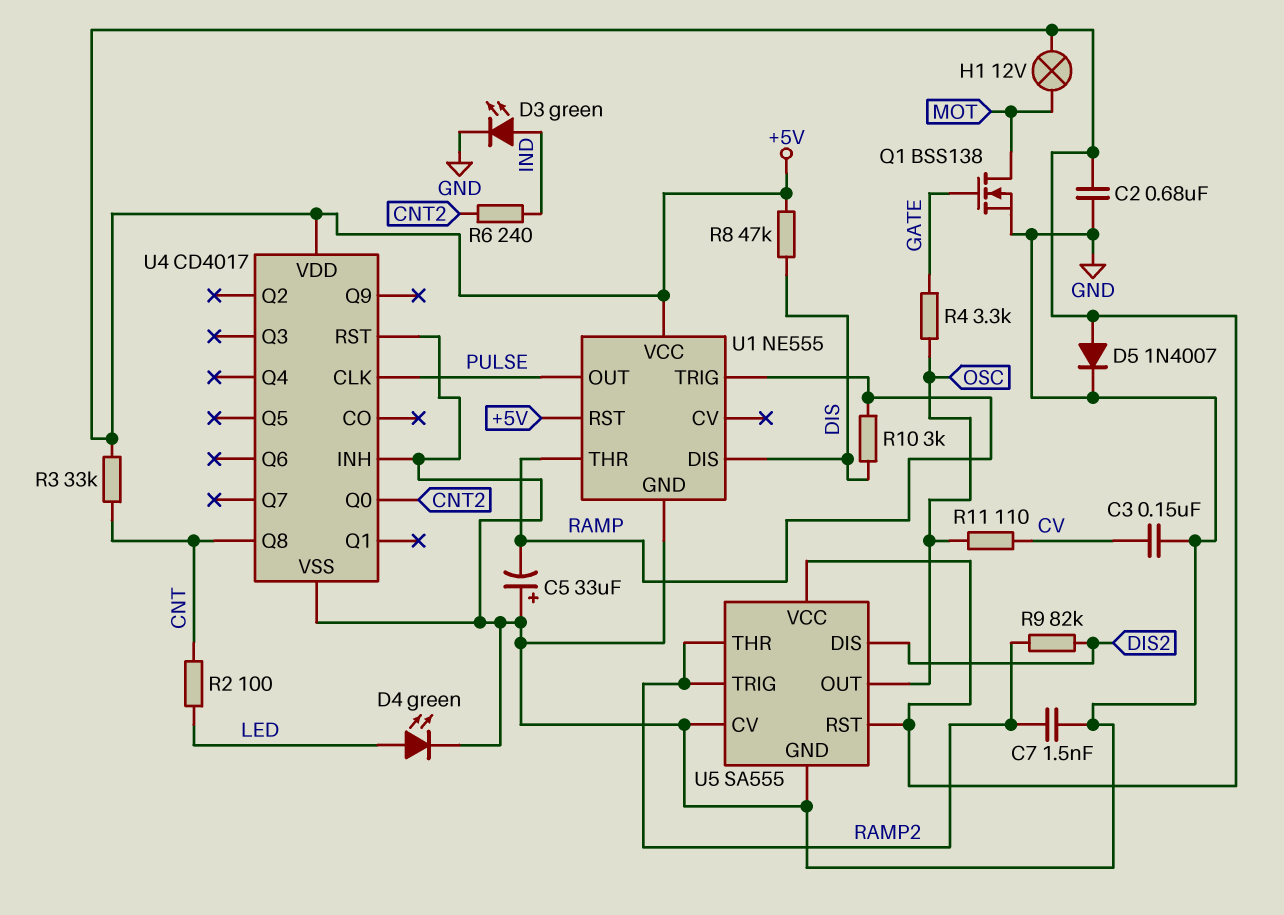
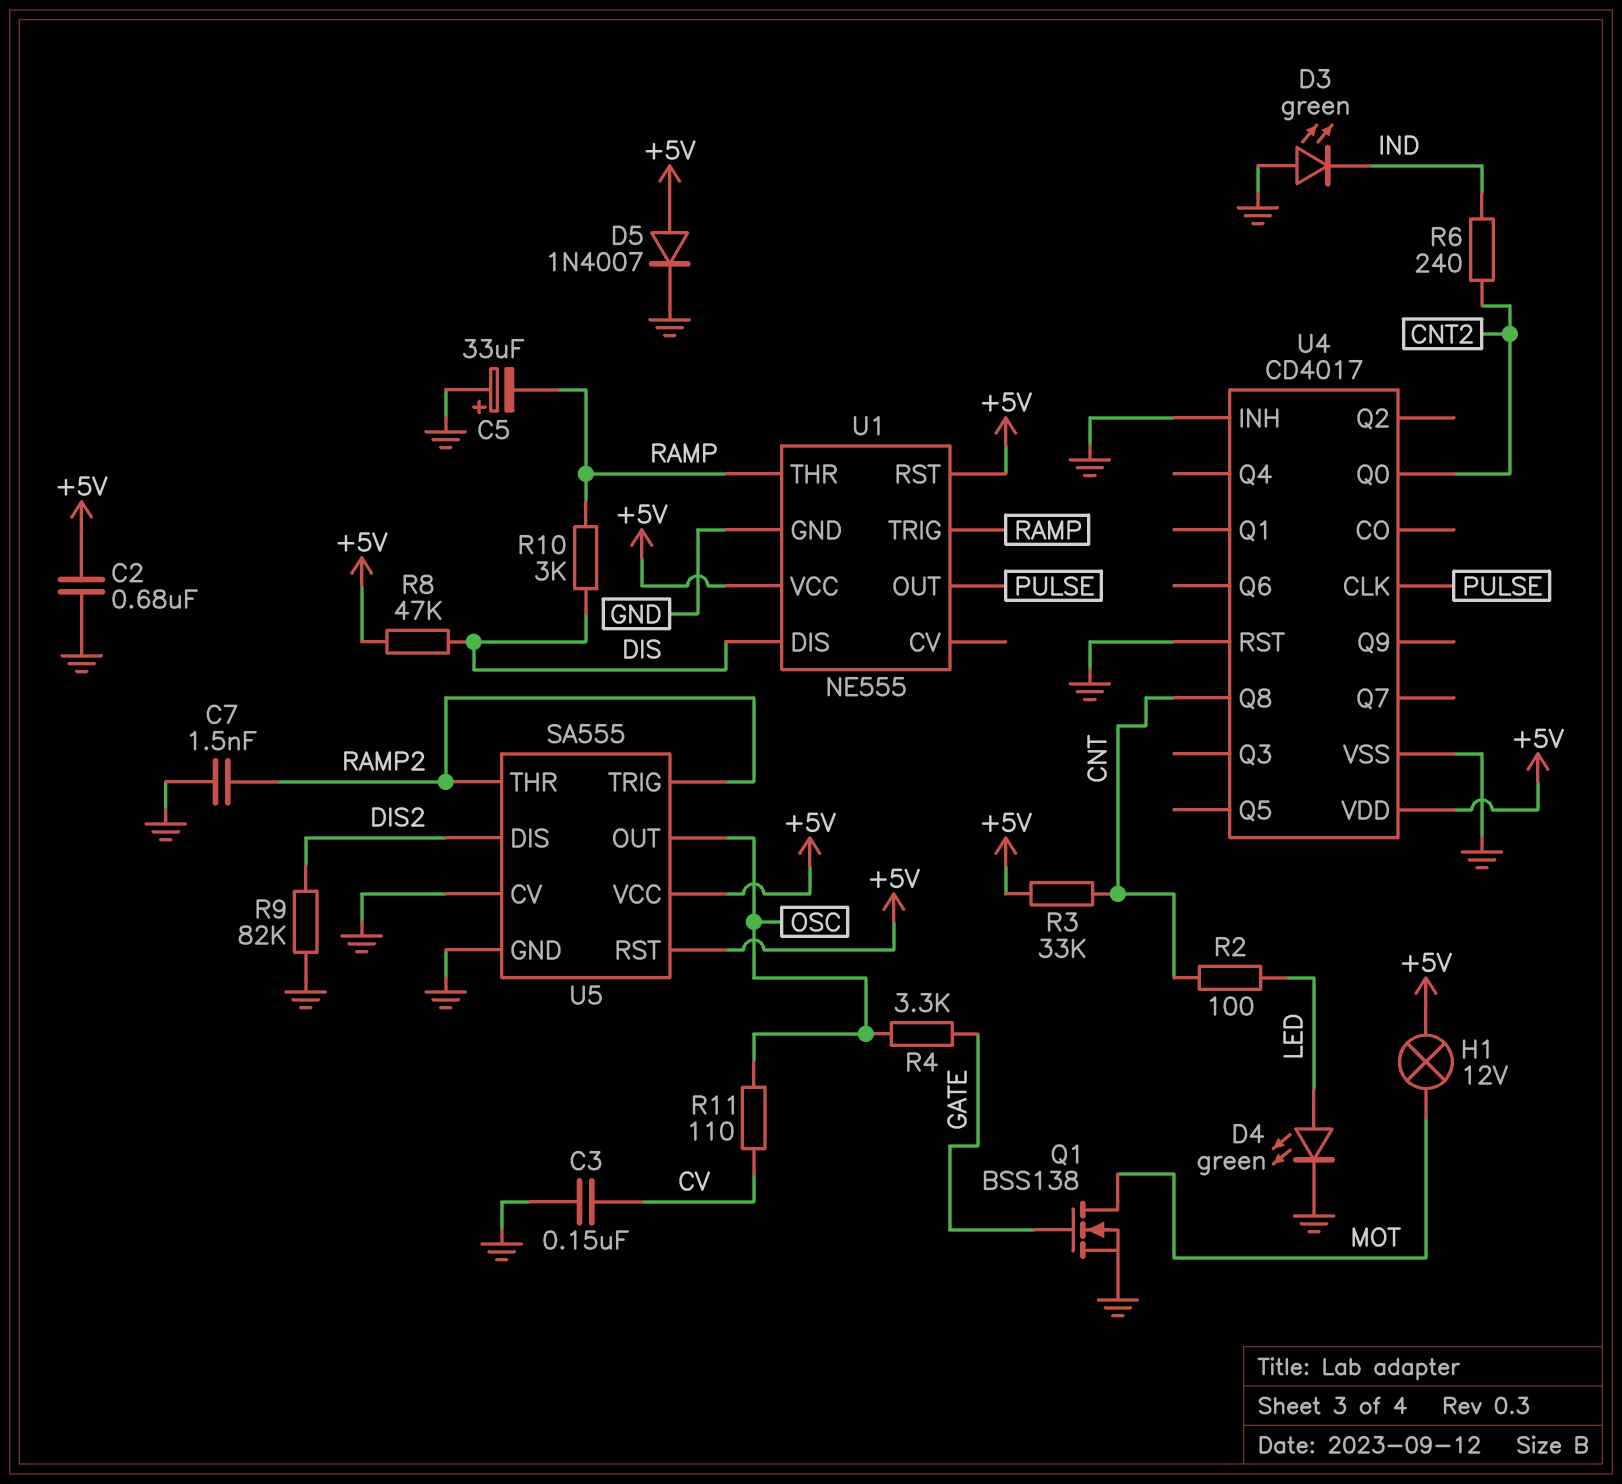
D3: LED green (A IND, K GND) -> LED green (A GND, K IND)
R9: 82k (DIS2, RAMP2) -> 82k (DIS2, GND)

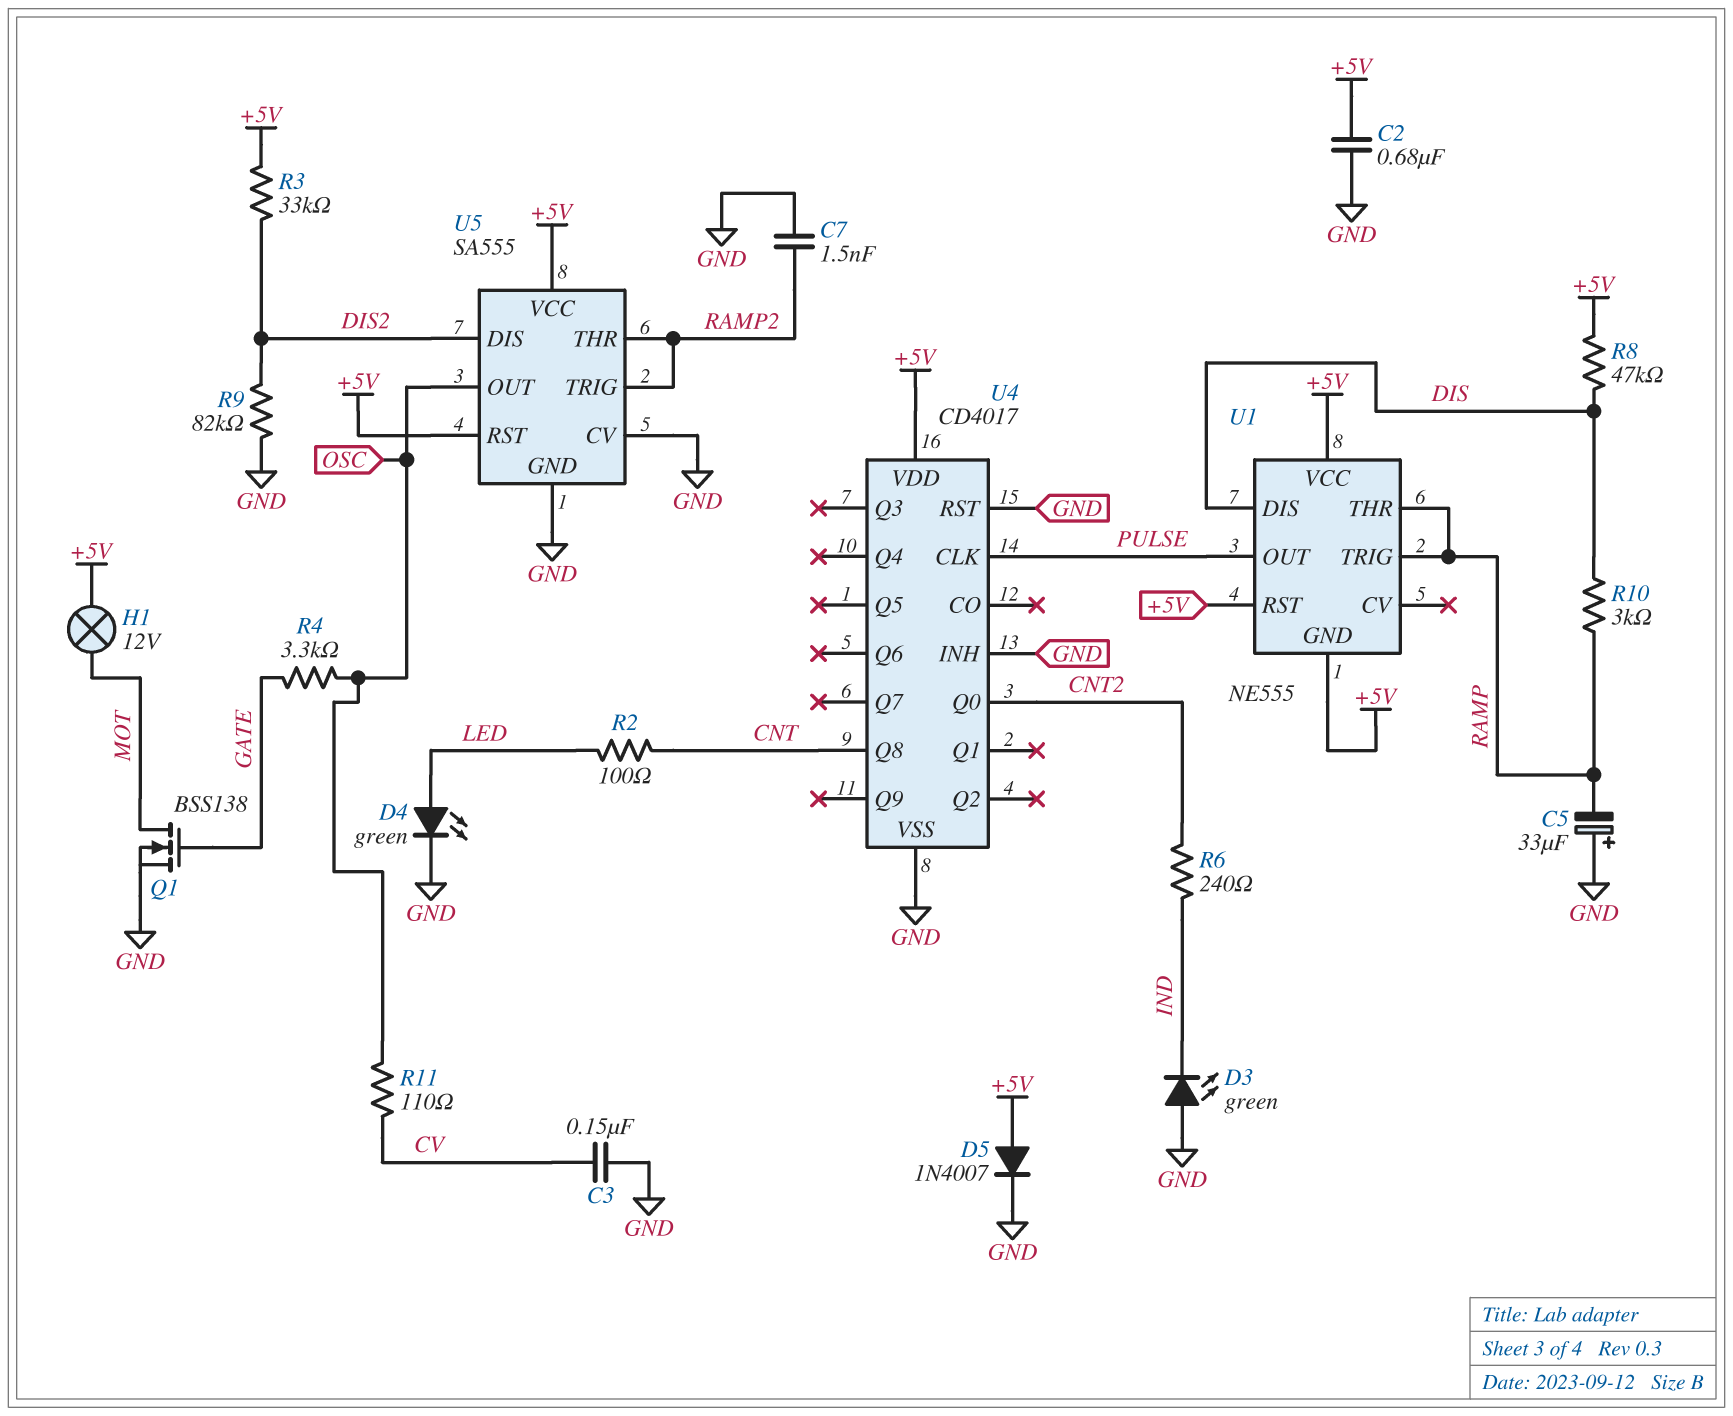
R3: 33k (+5V, CNT) -> 33k (+5V, DIS2)
U1 pin GND: GND -> +5V

